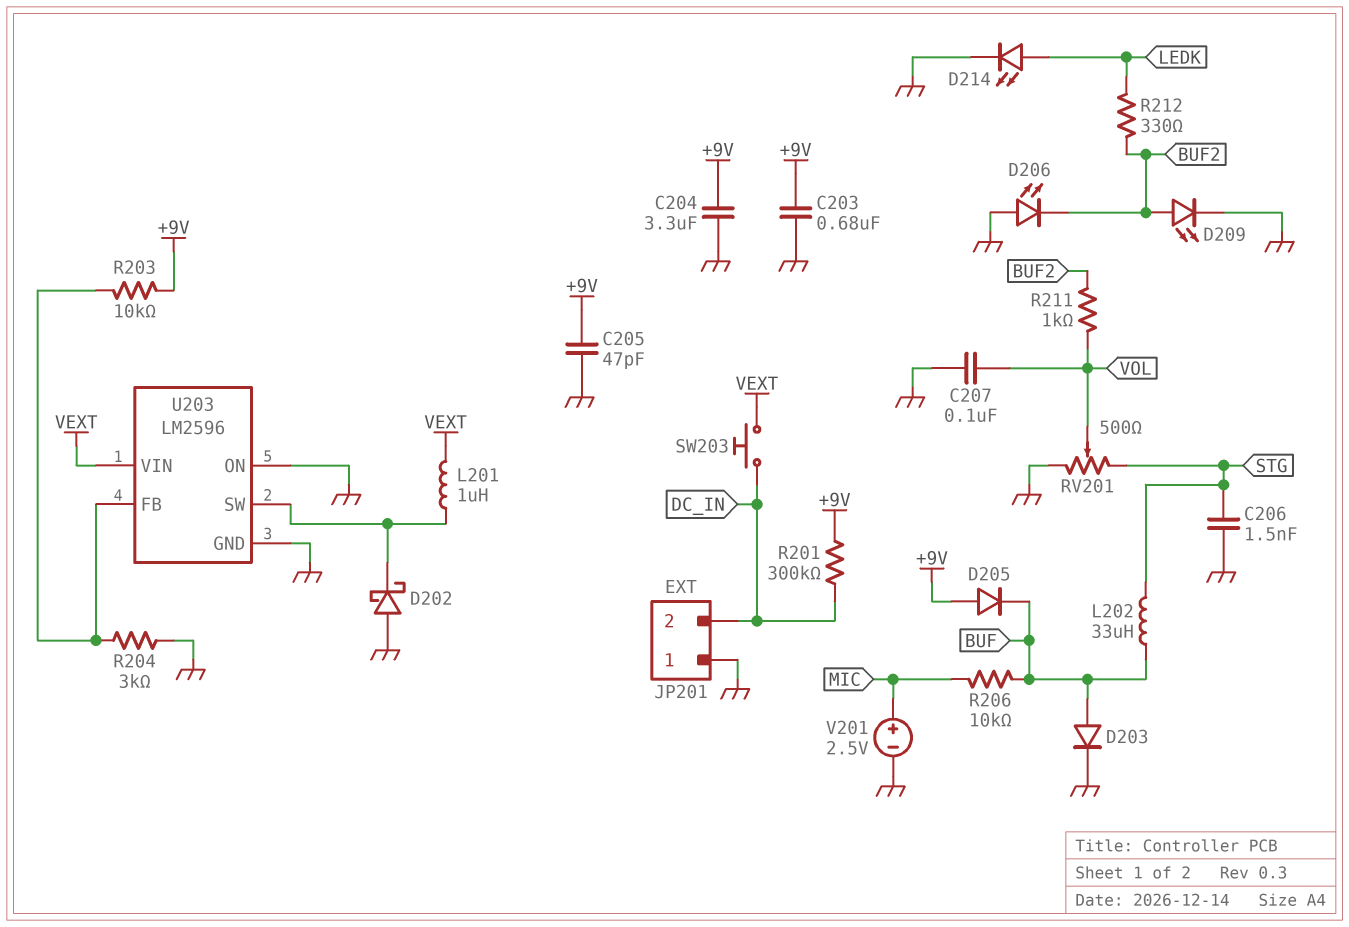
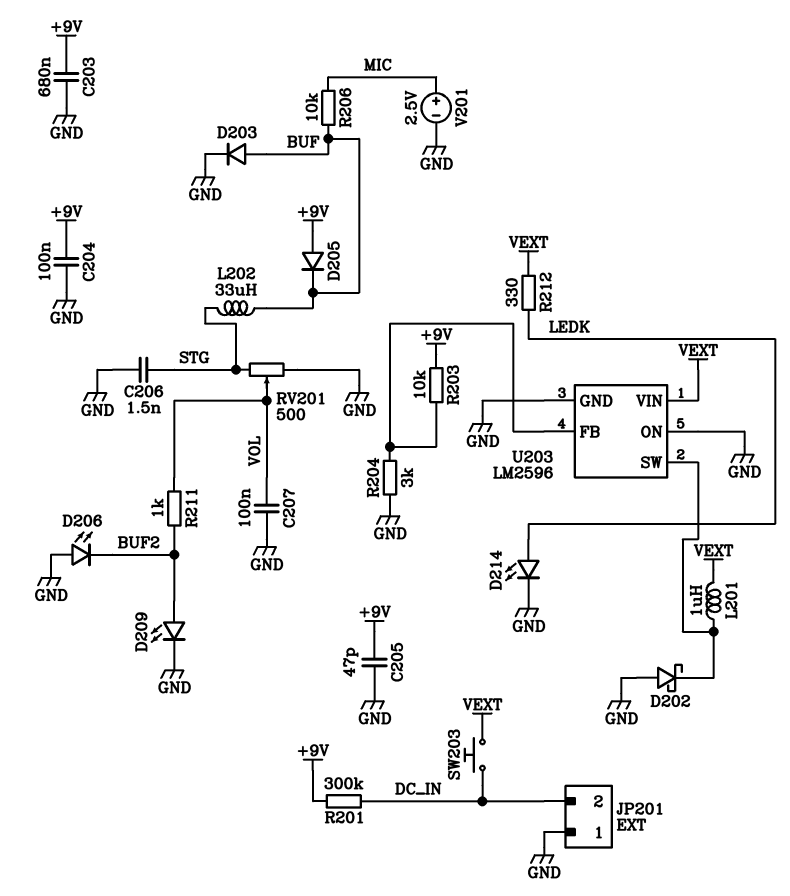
C204: 3.3uF (+9V, GND) -> 100nF (+9V, GND)
R212: 330 (BUF2, LEDK) -> 330 (LEDK, VEXT)

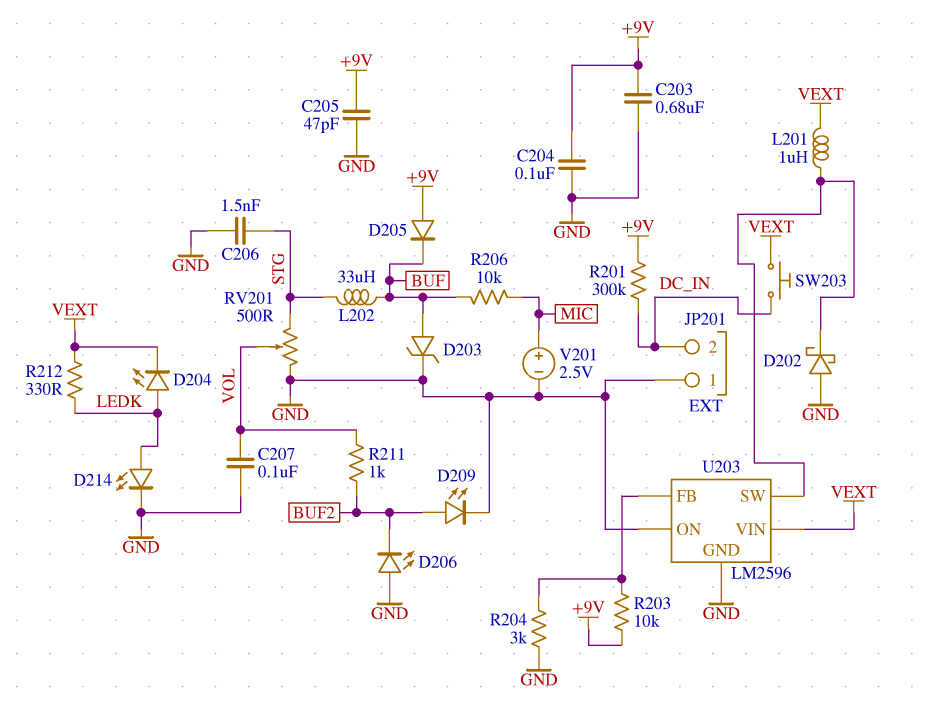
D203: diode (A BUF, K GND) -> zener (A BUF, K GND)
D204: none -> LED (A LEDK, K VEXT)

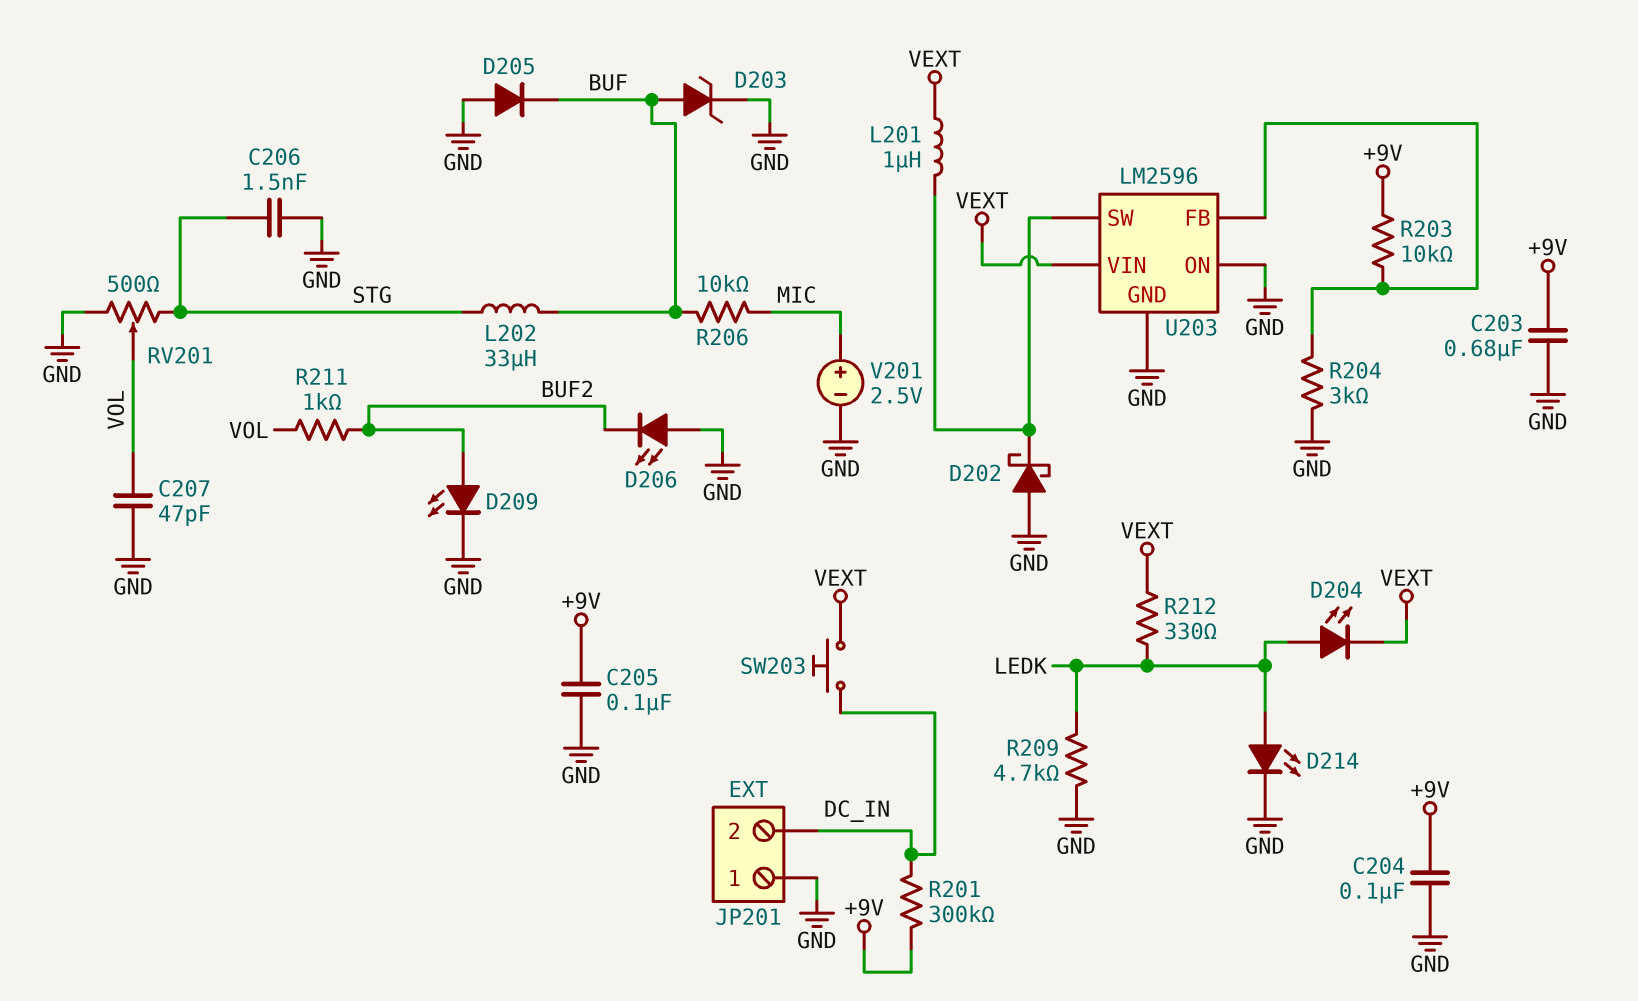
C205: 47pF (+9V, GND) -> 100nF (+9V, GND)
C207: 100nF (GND, VOL) -> 47pF (GND, VOL)
D205: diode (A +9V, K BUF) -> diode (A GND, K BUF)
R209: none -> 4.7k (GND, LEDK)

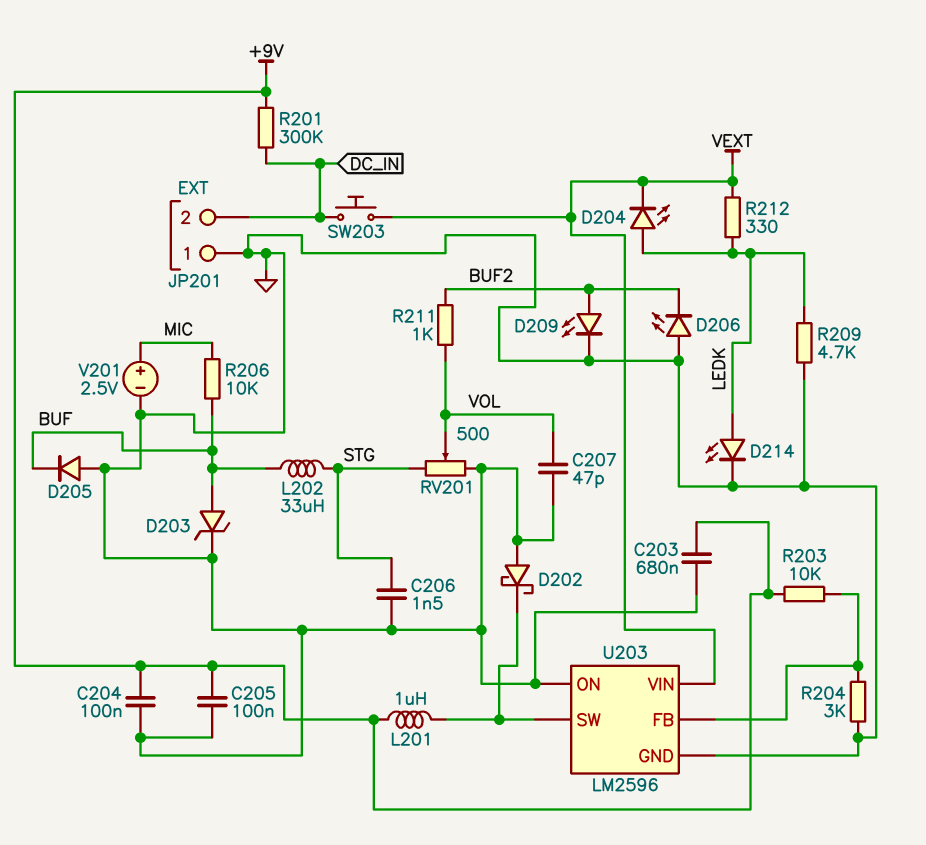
L201: 1uH (U203/SW, VEXT) -> 1uH (+9V, U203/SW)

